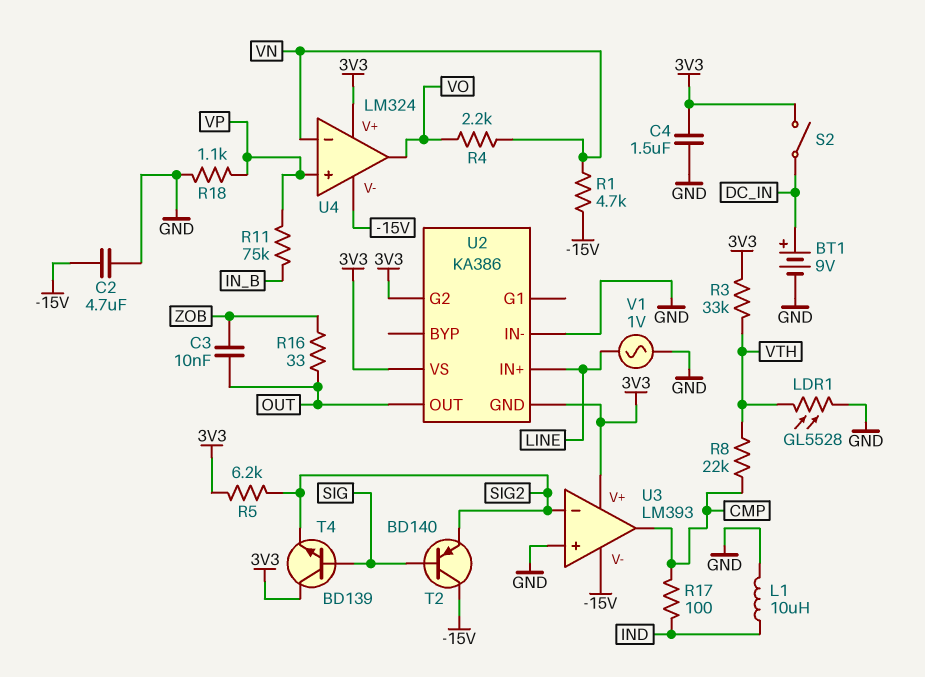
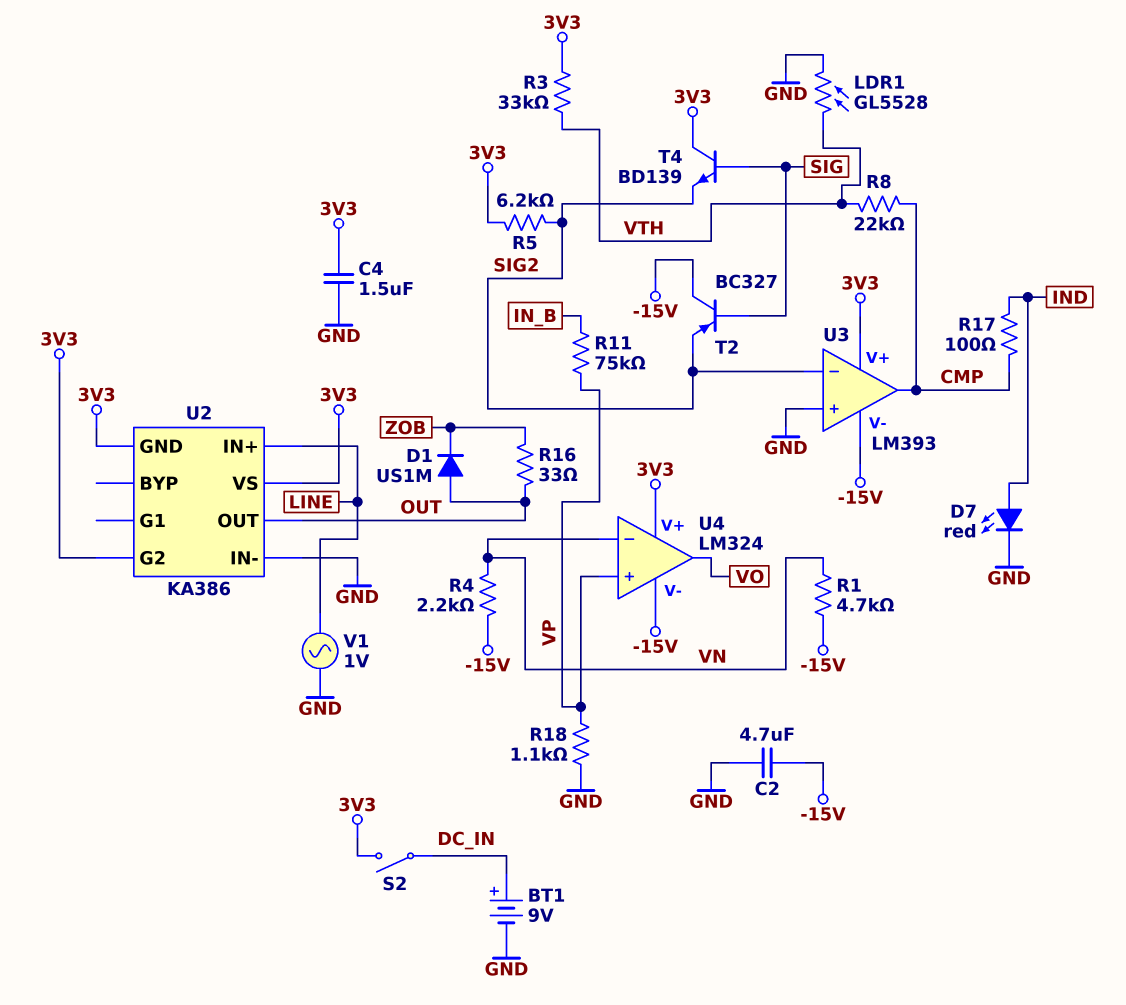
C3: 10nF (OUT, ZOB) -> none
D1: none -> diode US1M (A OUT, K ZOB)
D7: none -> LED red (A IND, K GND)
L1: 10uH (GND, IND) -> none
R4: 2.2k (VN, VO) -> 2.2k (-15V, VN)
T2: PNP BD140 (B SIG, C -15V, E SIG2) -> PNP BC327 (B SIG, C -15V, E SIG2)

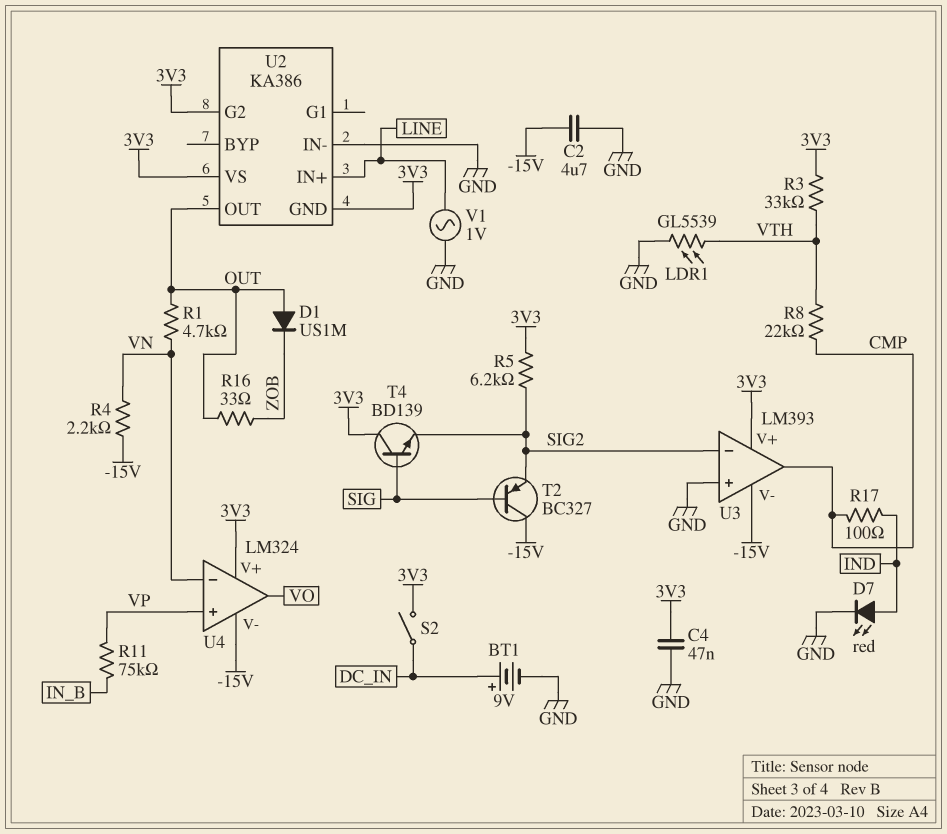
C4: 1.5uF (3V3, GND) -> 47nF (3V3, GND)
LDR1: GL5528 (GND, VTH) -> GL5539 (GND, VTH)
R1: 4.7k (-15V, VN) -> 4.7k (OUT, VN)
R18: 1.1k (GND, VP) -> none

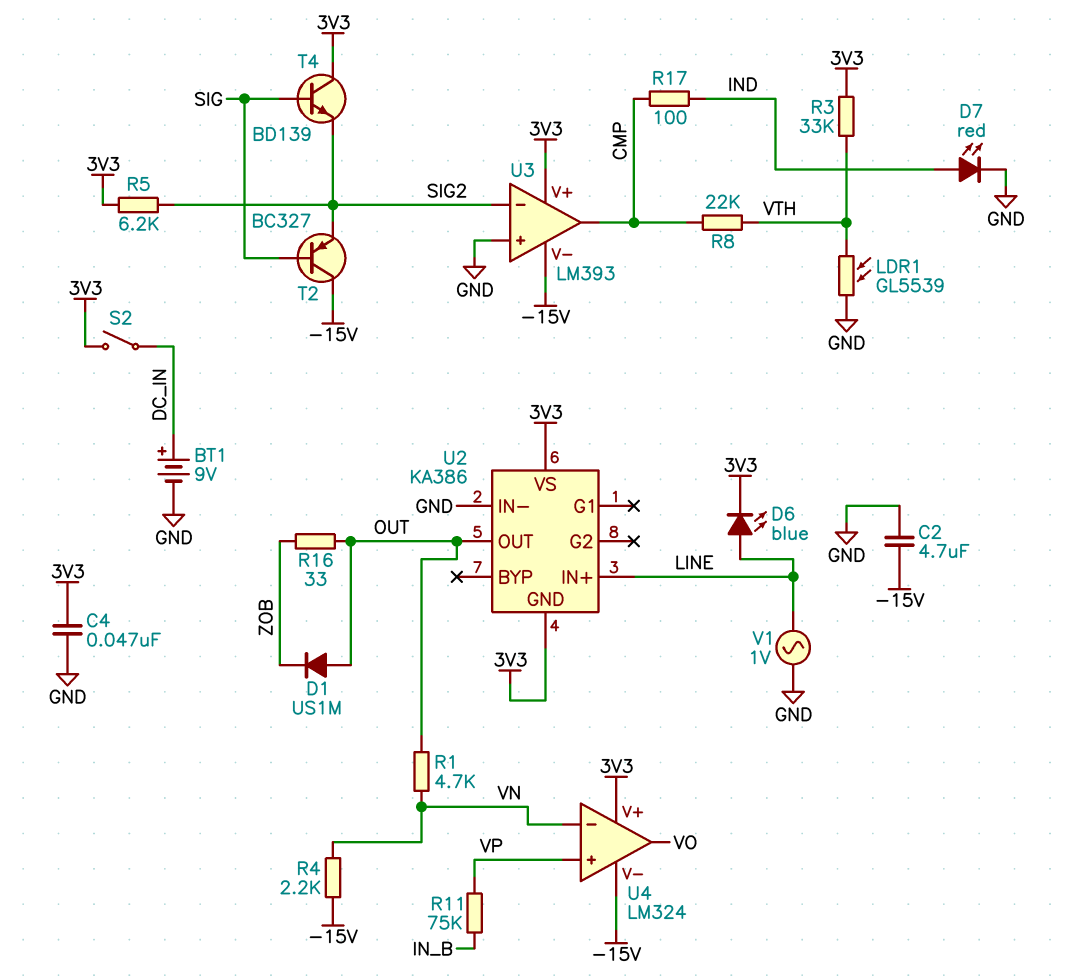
D6: none -> LED blue (A LINE, K 3V3)
U2 pin G2: 3V3 -> none

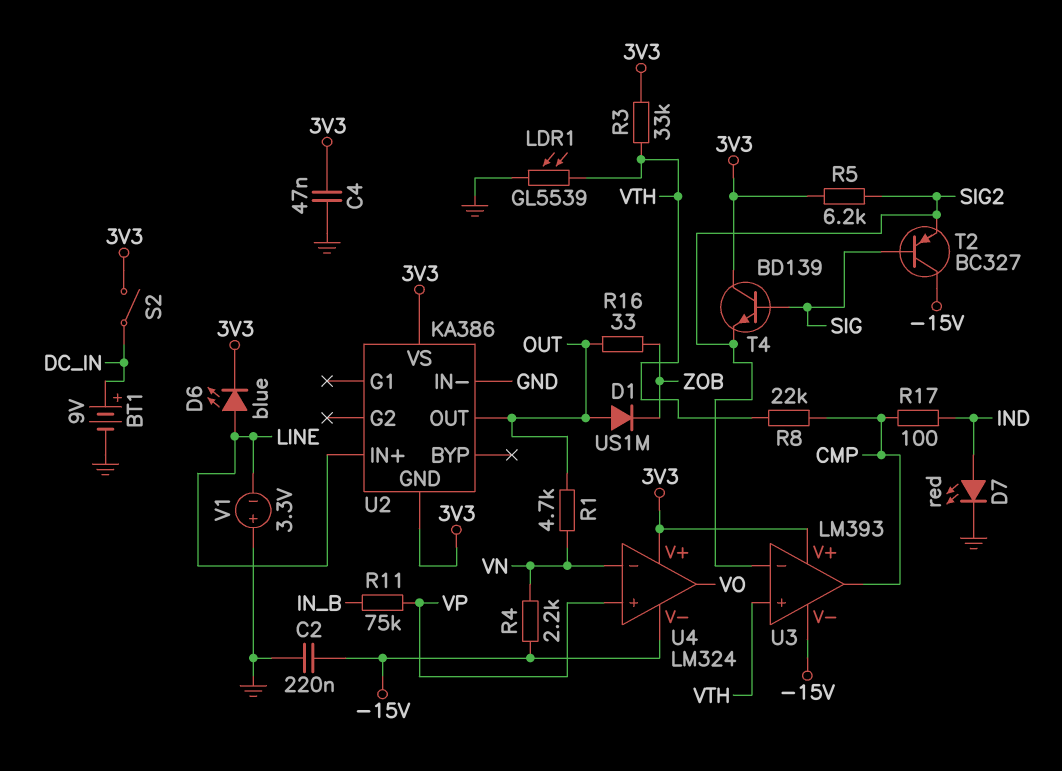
C2: 4.7uF (-15V, GND) -> 220nF (-15V, GND)
U3 pin in+: GND -> VTH
V1: AC 1V (GND, LINE) -> 3.3V (plus GND, minus LINE)

